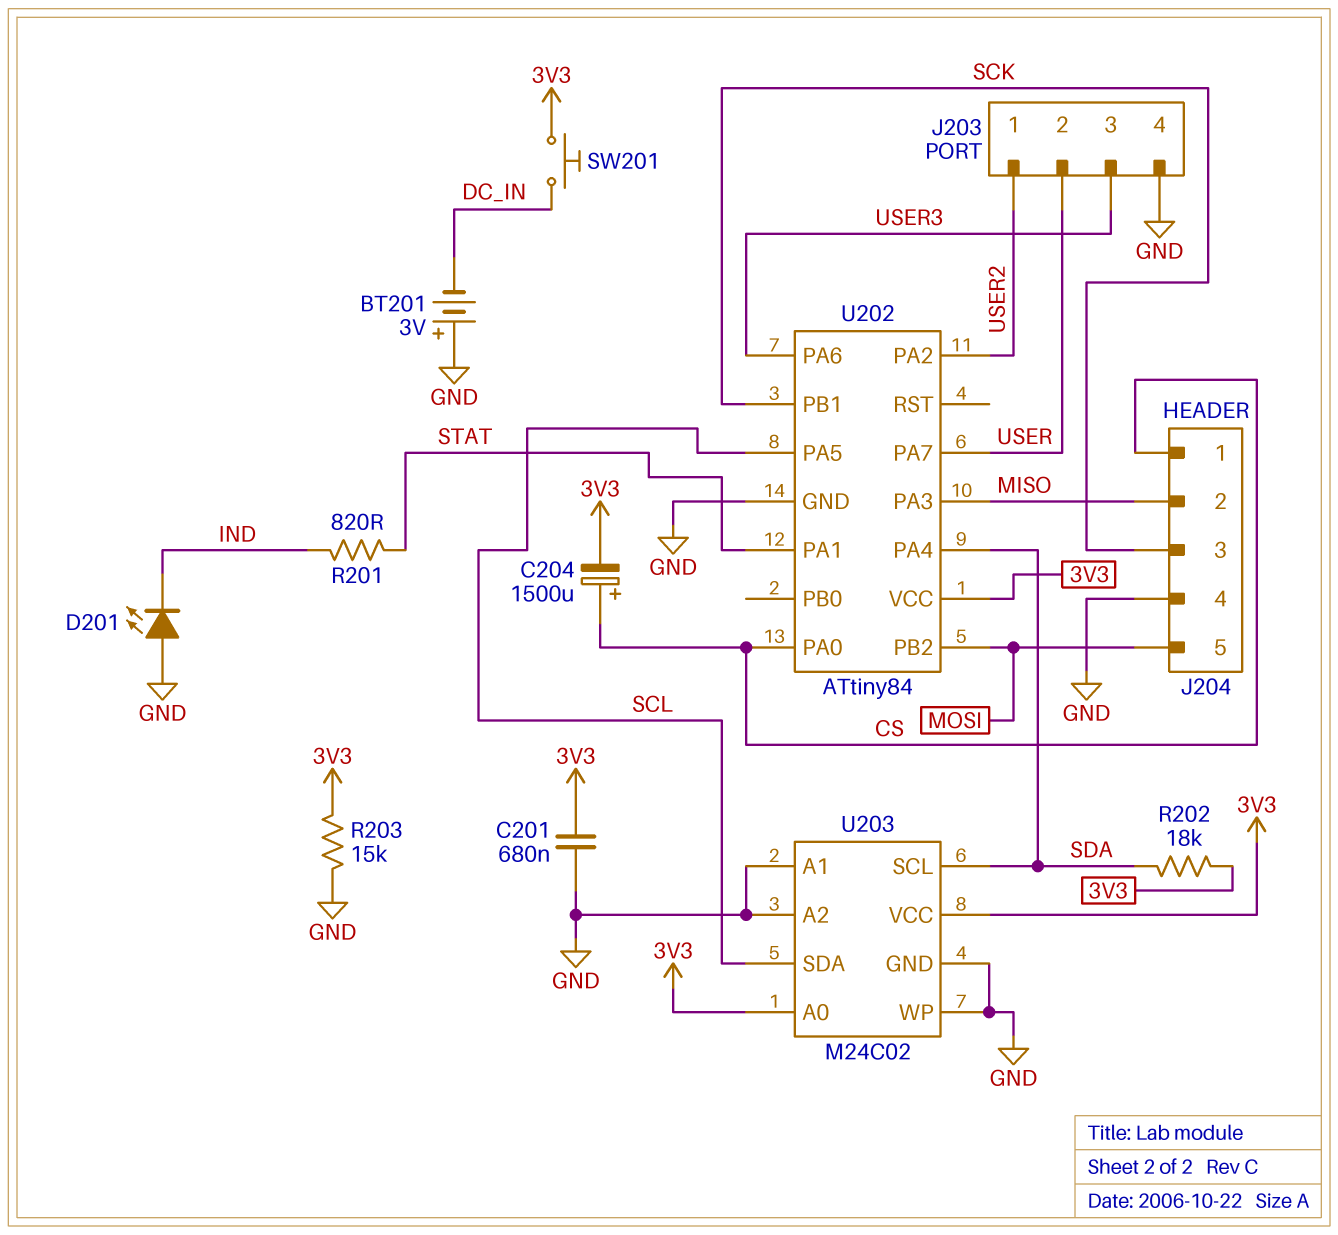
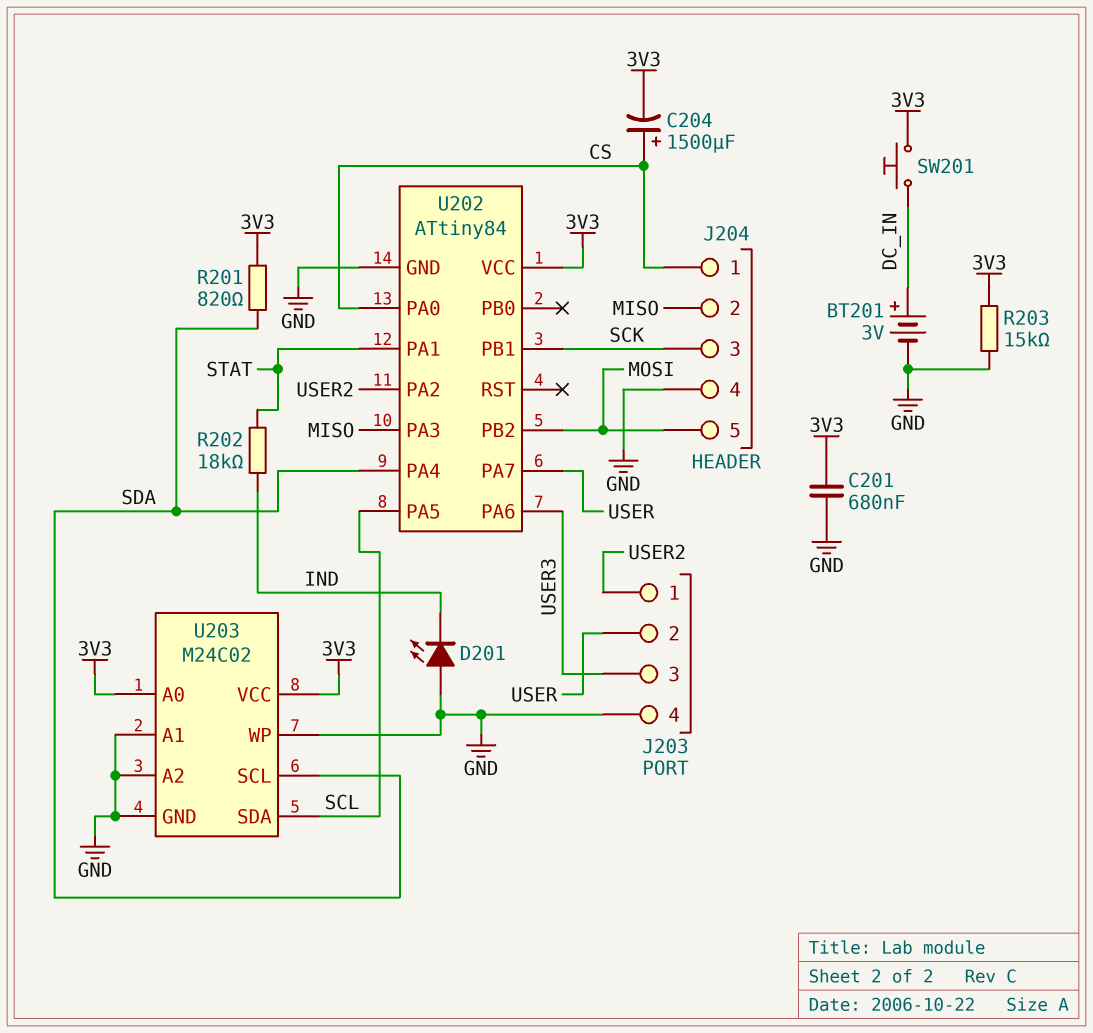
BT201: 3V (plus GND, minus DC_IN) -> 3V (plus DC_IN, minus GND)
R201: 820 (IND, STAT) -> 820 (3V3, SDA)
R202: 18k (3V3, SDA) -> 18k (IND, STAT)

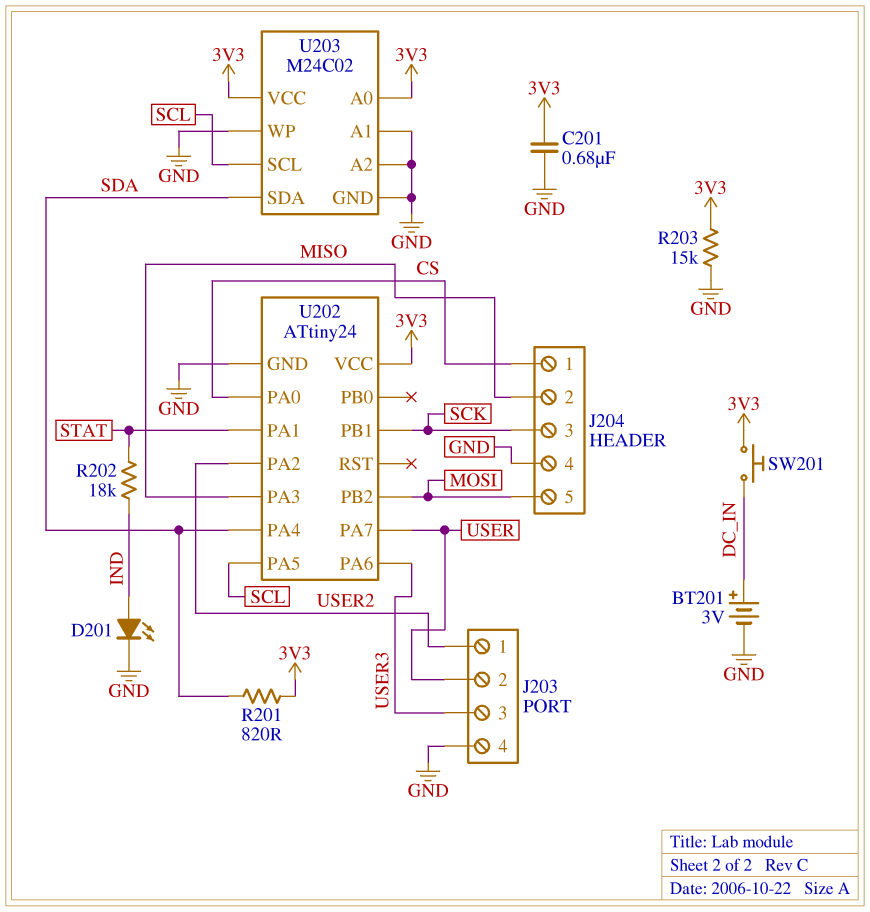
C204: 1500uF (plus CS, minus 3V3) -> none
D201: LED (A GND, K IND) -> LED (A IND, K GND)
U202: ATtiny84 -> ATtiny24
U203 pin SCL: SDA -> SCL
U203 pin SDA: SCL -> SDA

